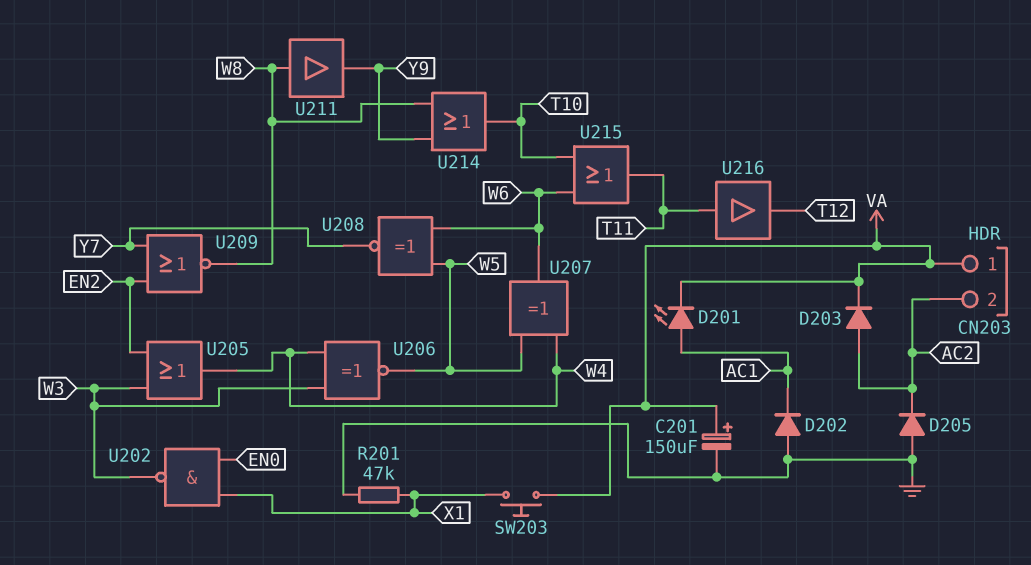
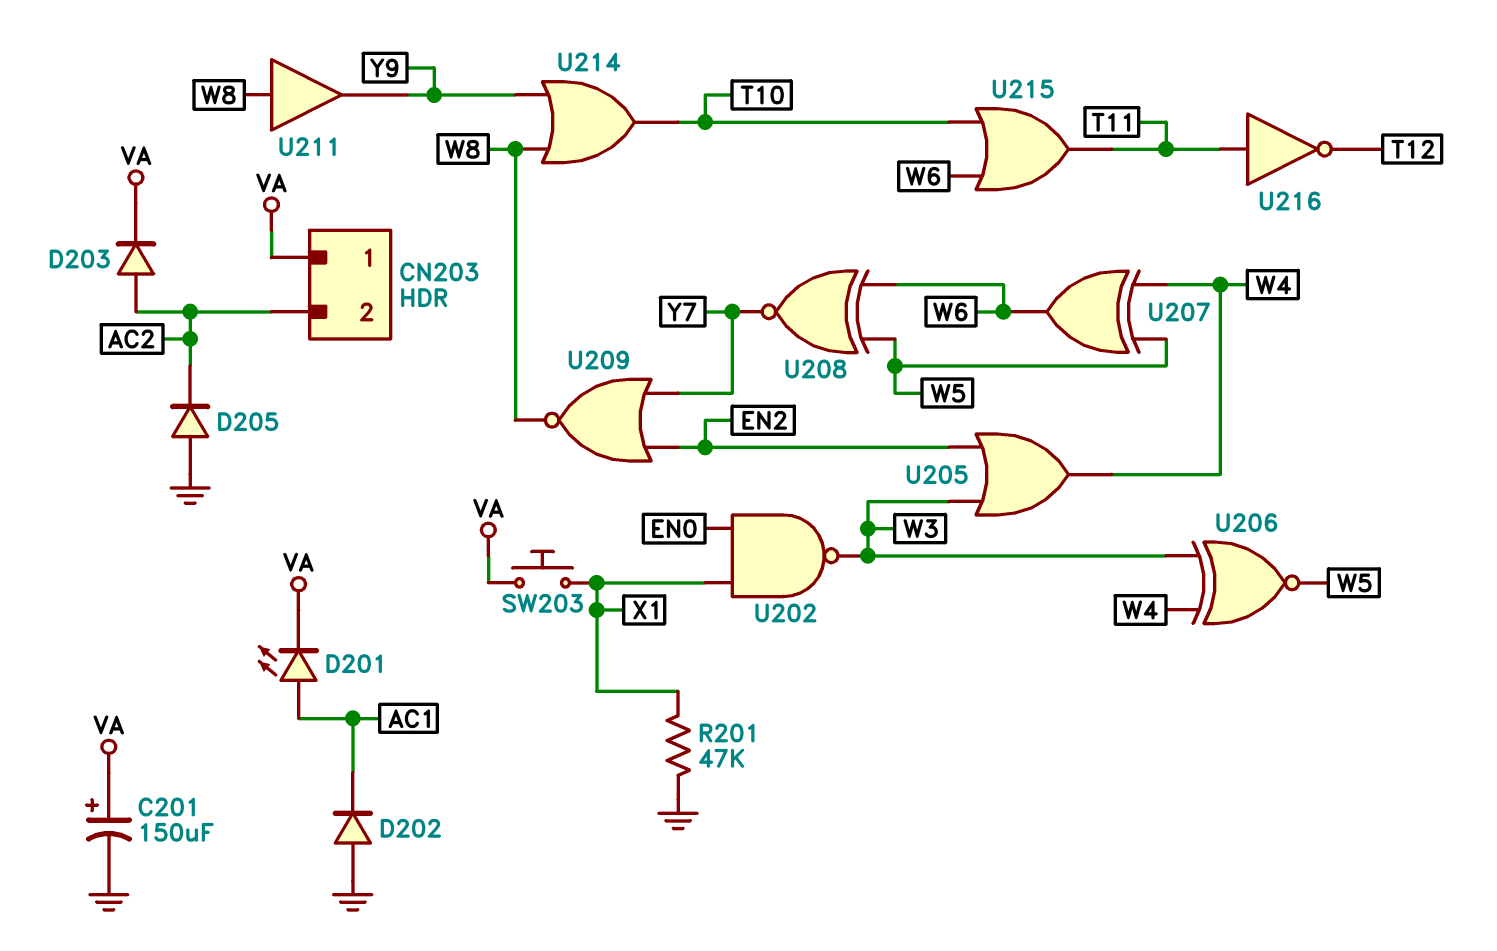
U216: buffer (in T11, out T12) -> NOT (in T11, out T12)

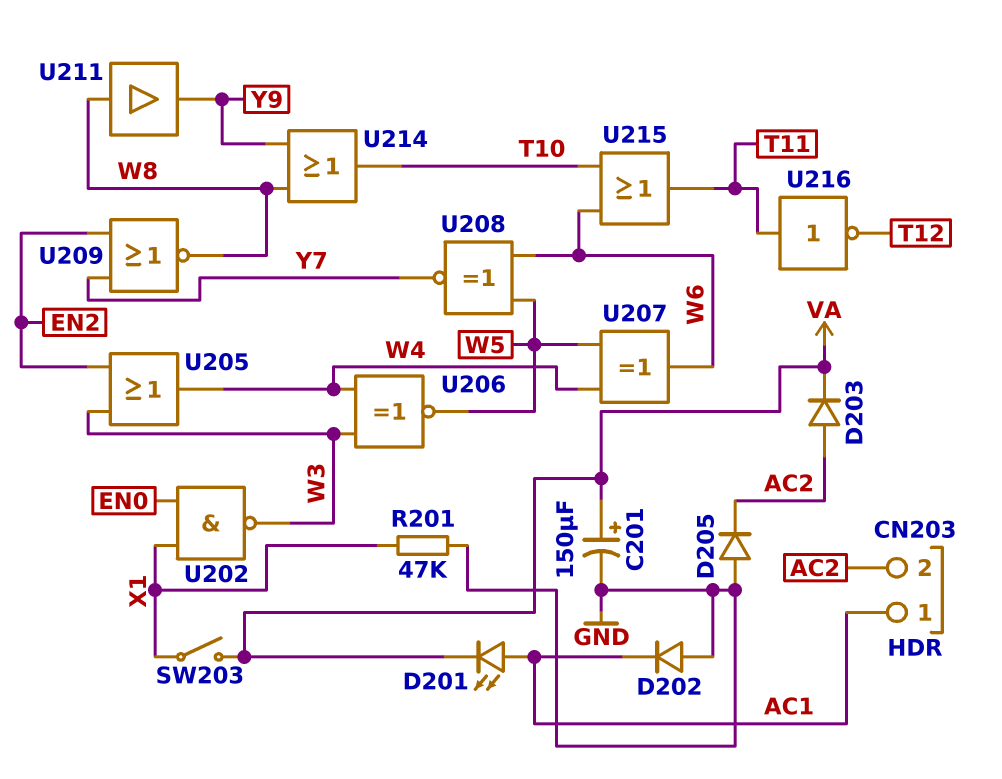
CN203 pin 1: VA -> AC1
SW203: button (VA, X1) -> switch (VA, X1)

